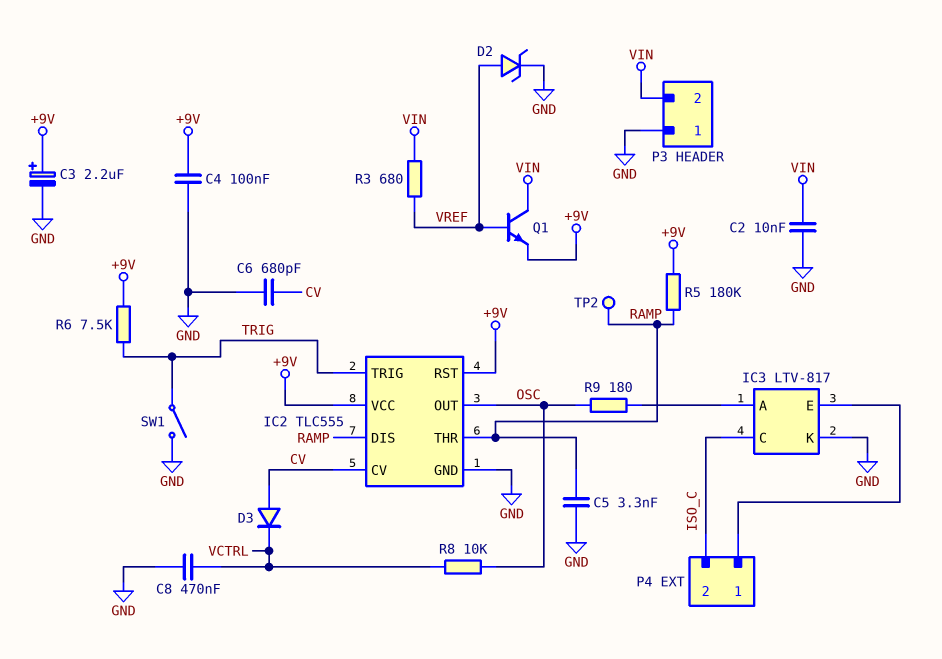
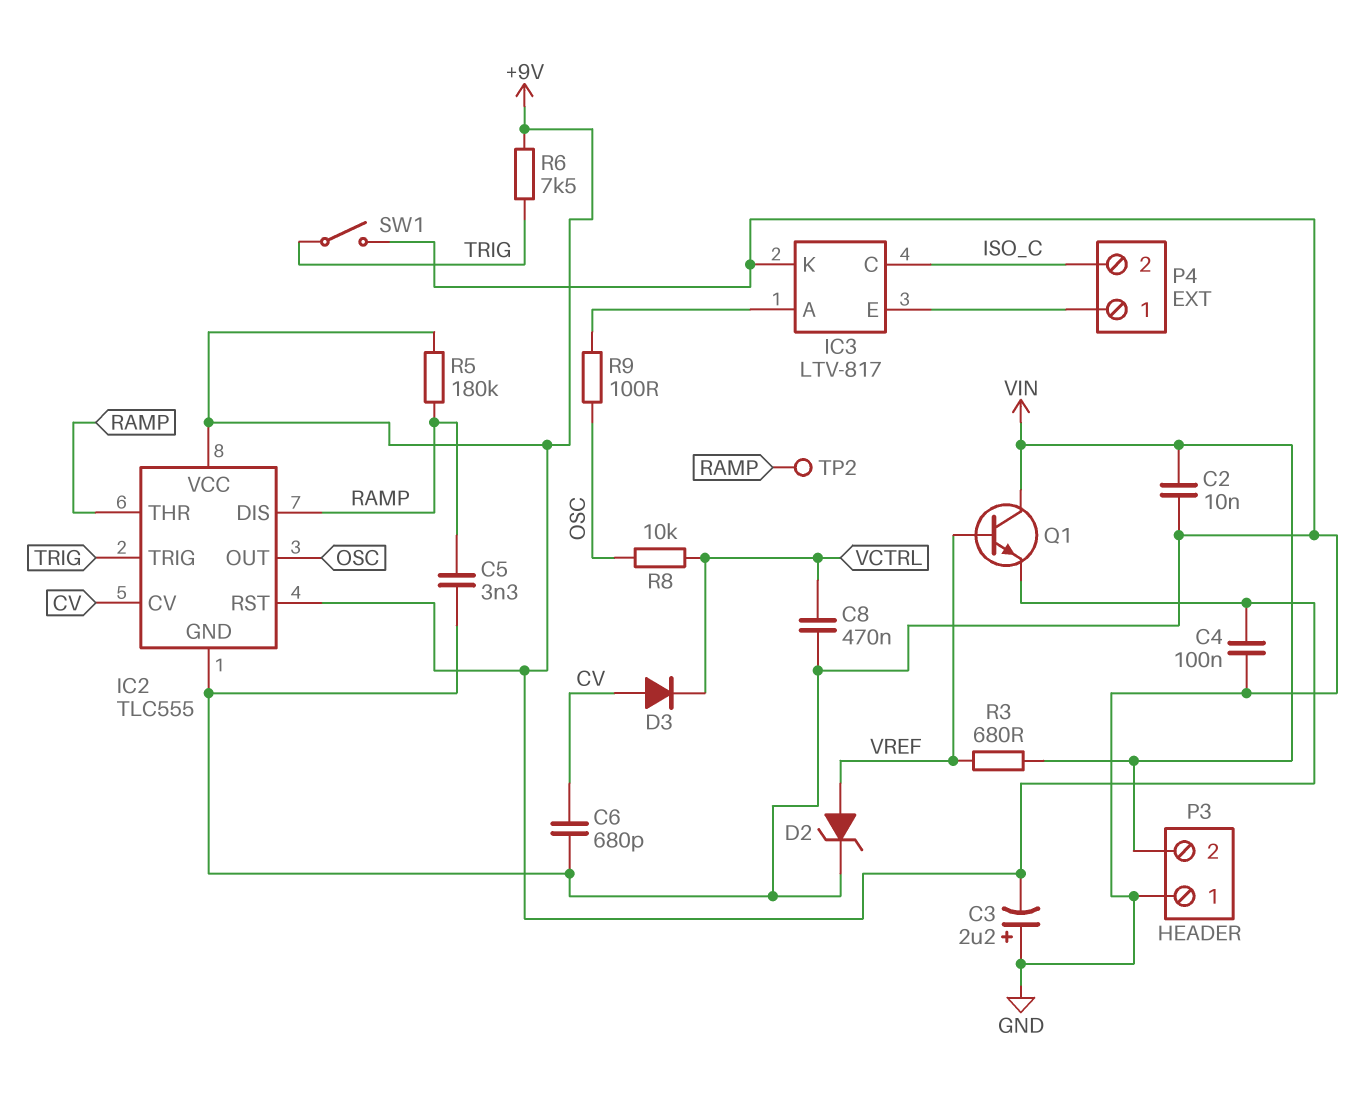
C3: 2.2uF (plus +9V, minus GND) -> 2.2uF (plus GND, minus +9V)
R9: 180 (IC3/A, OSC) -> 100 (IC3/A, OSC)

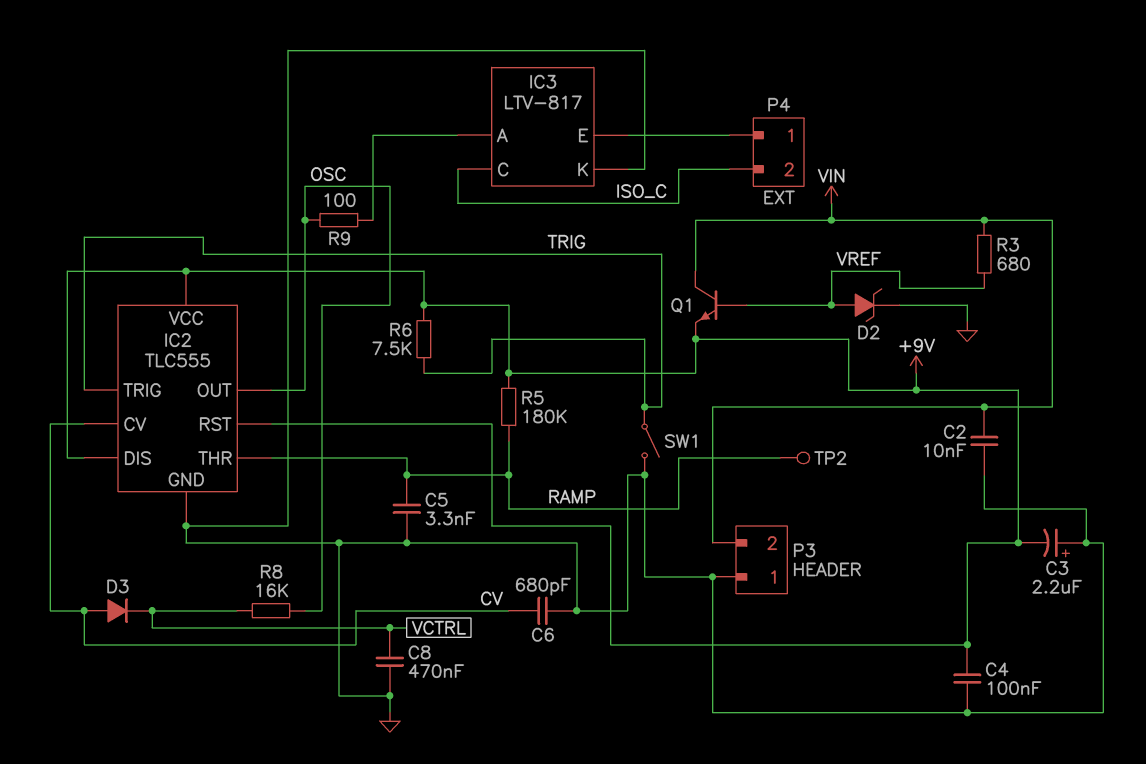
IC2 pin DIS: RAMP -> +9V
R8: 10k (OSC, VCTRL) -> 16k (OSC, VCTRL)

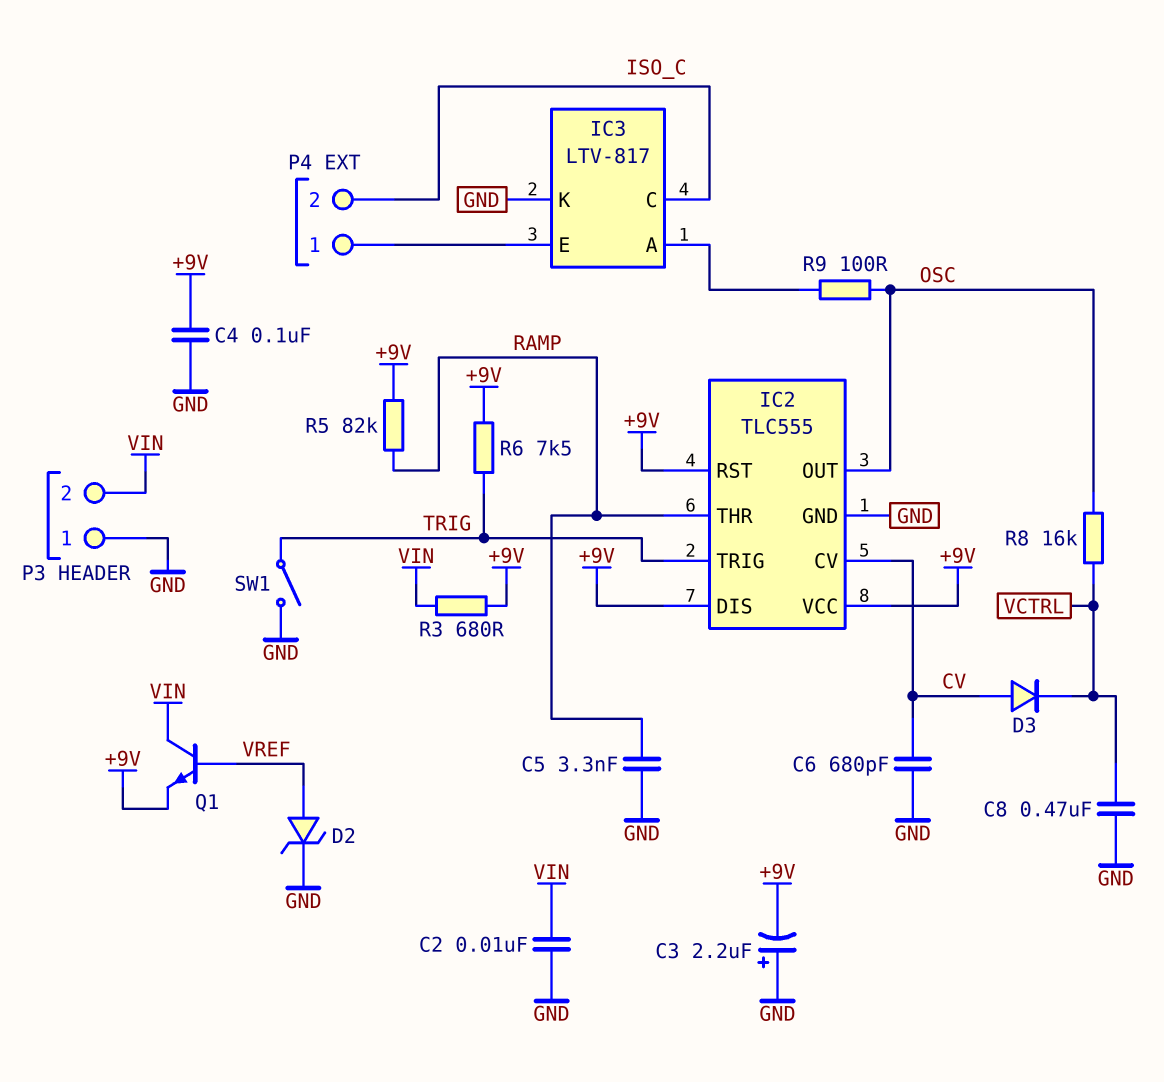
R3: 680 (VIN, VREF) -> 680 (+9V, VIN)
R5: 180k (+9V, RAMP) -> 82k (+9V, RAMP)
TP2: test point (RAMP) -> none

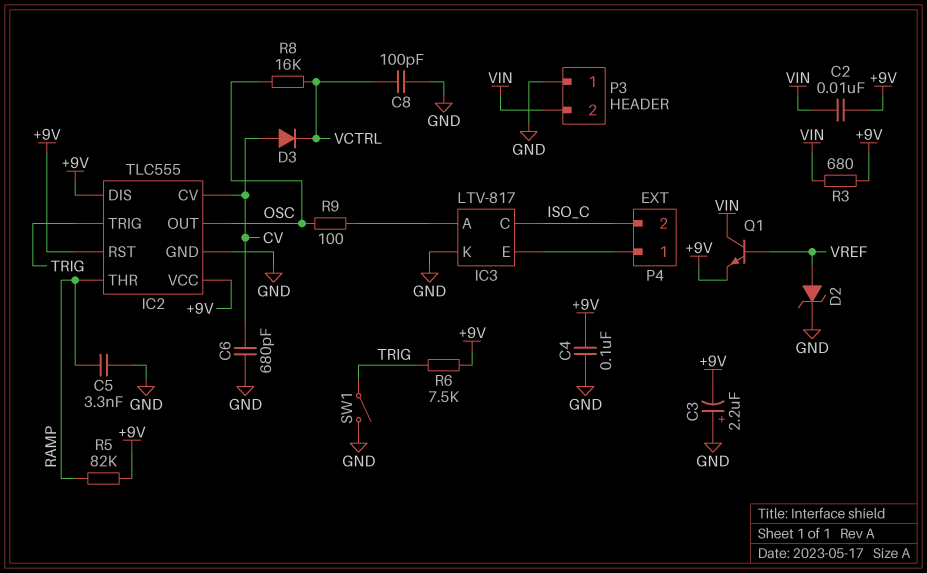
C2: 10nF (GND, VIN) -> 10nF (+9V, VIN)
C8: 470nF (GND, VCTRL) -> 100pF (GND, VCTRL)

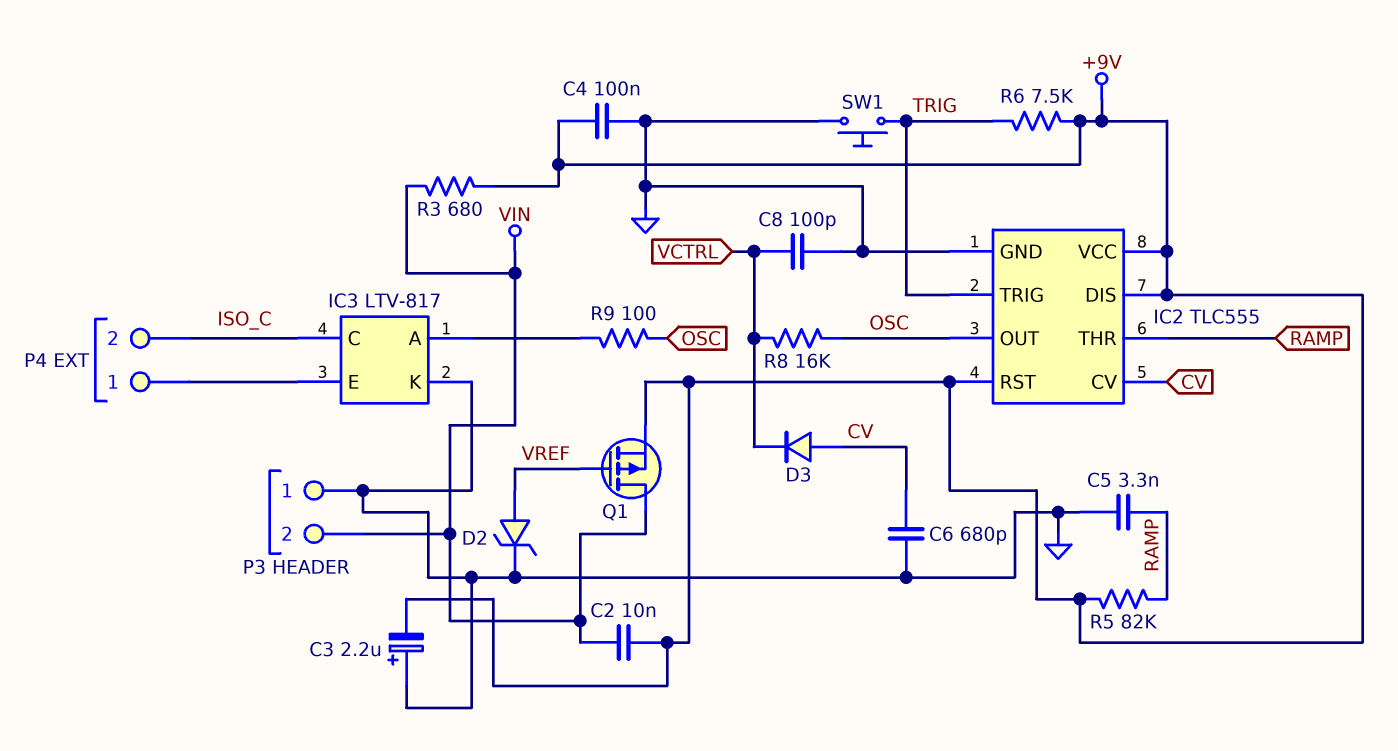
Q1: NPN (B VREF, C VIN, E +9V) -> PMOS (G VREF, D VIN, S +9V)
SW1: switch (GND, TRIG) -> button (GND, TRIG)

